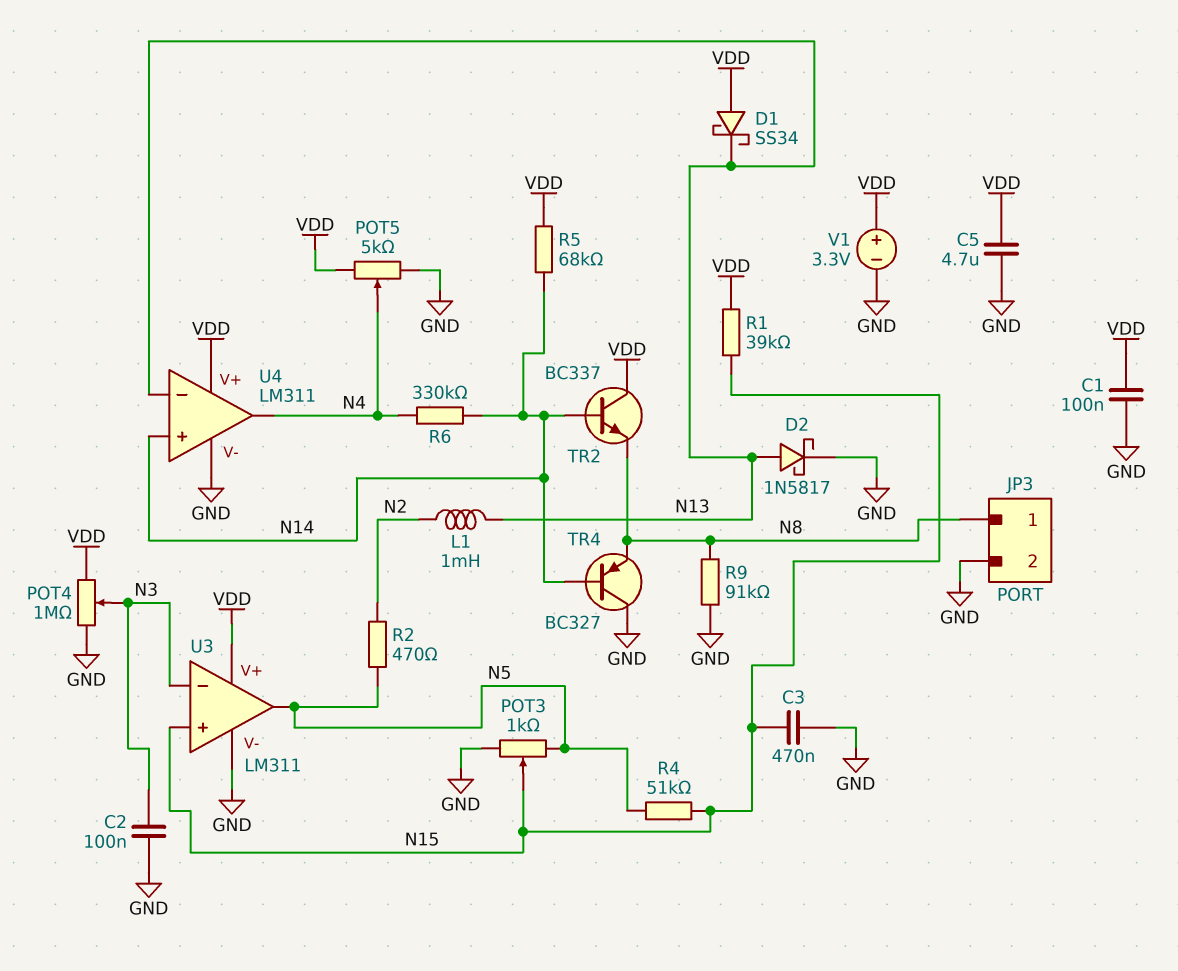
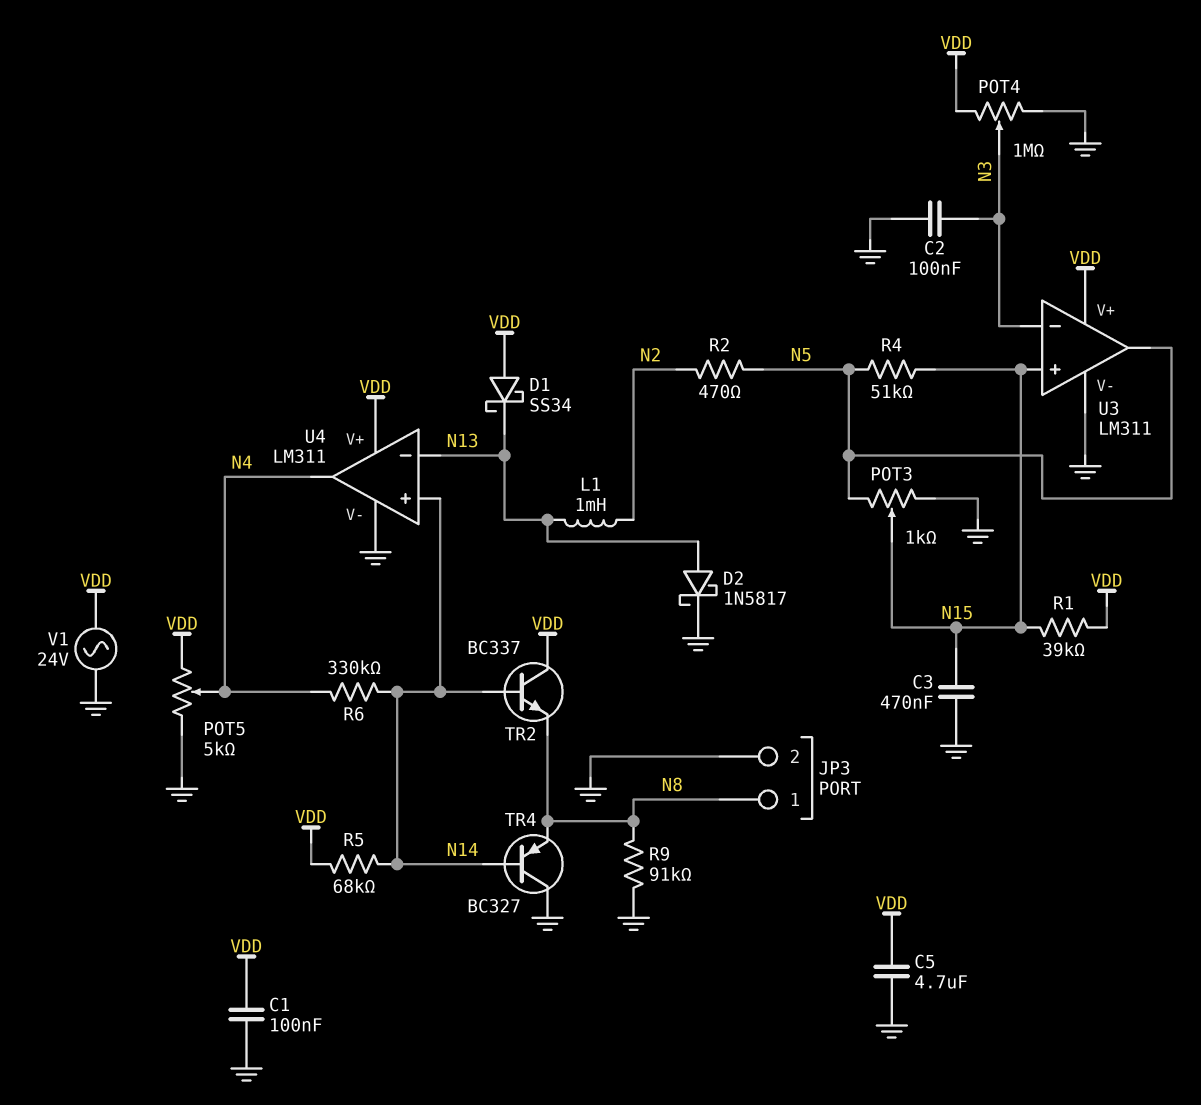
V1: 3.3V (plus VDD, minus GND) -> AC 24V (GND, VDD)

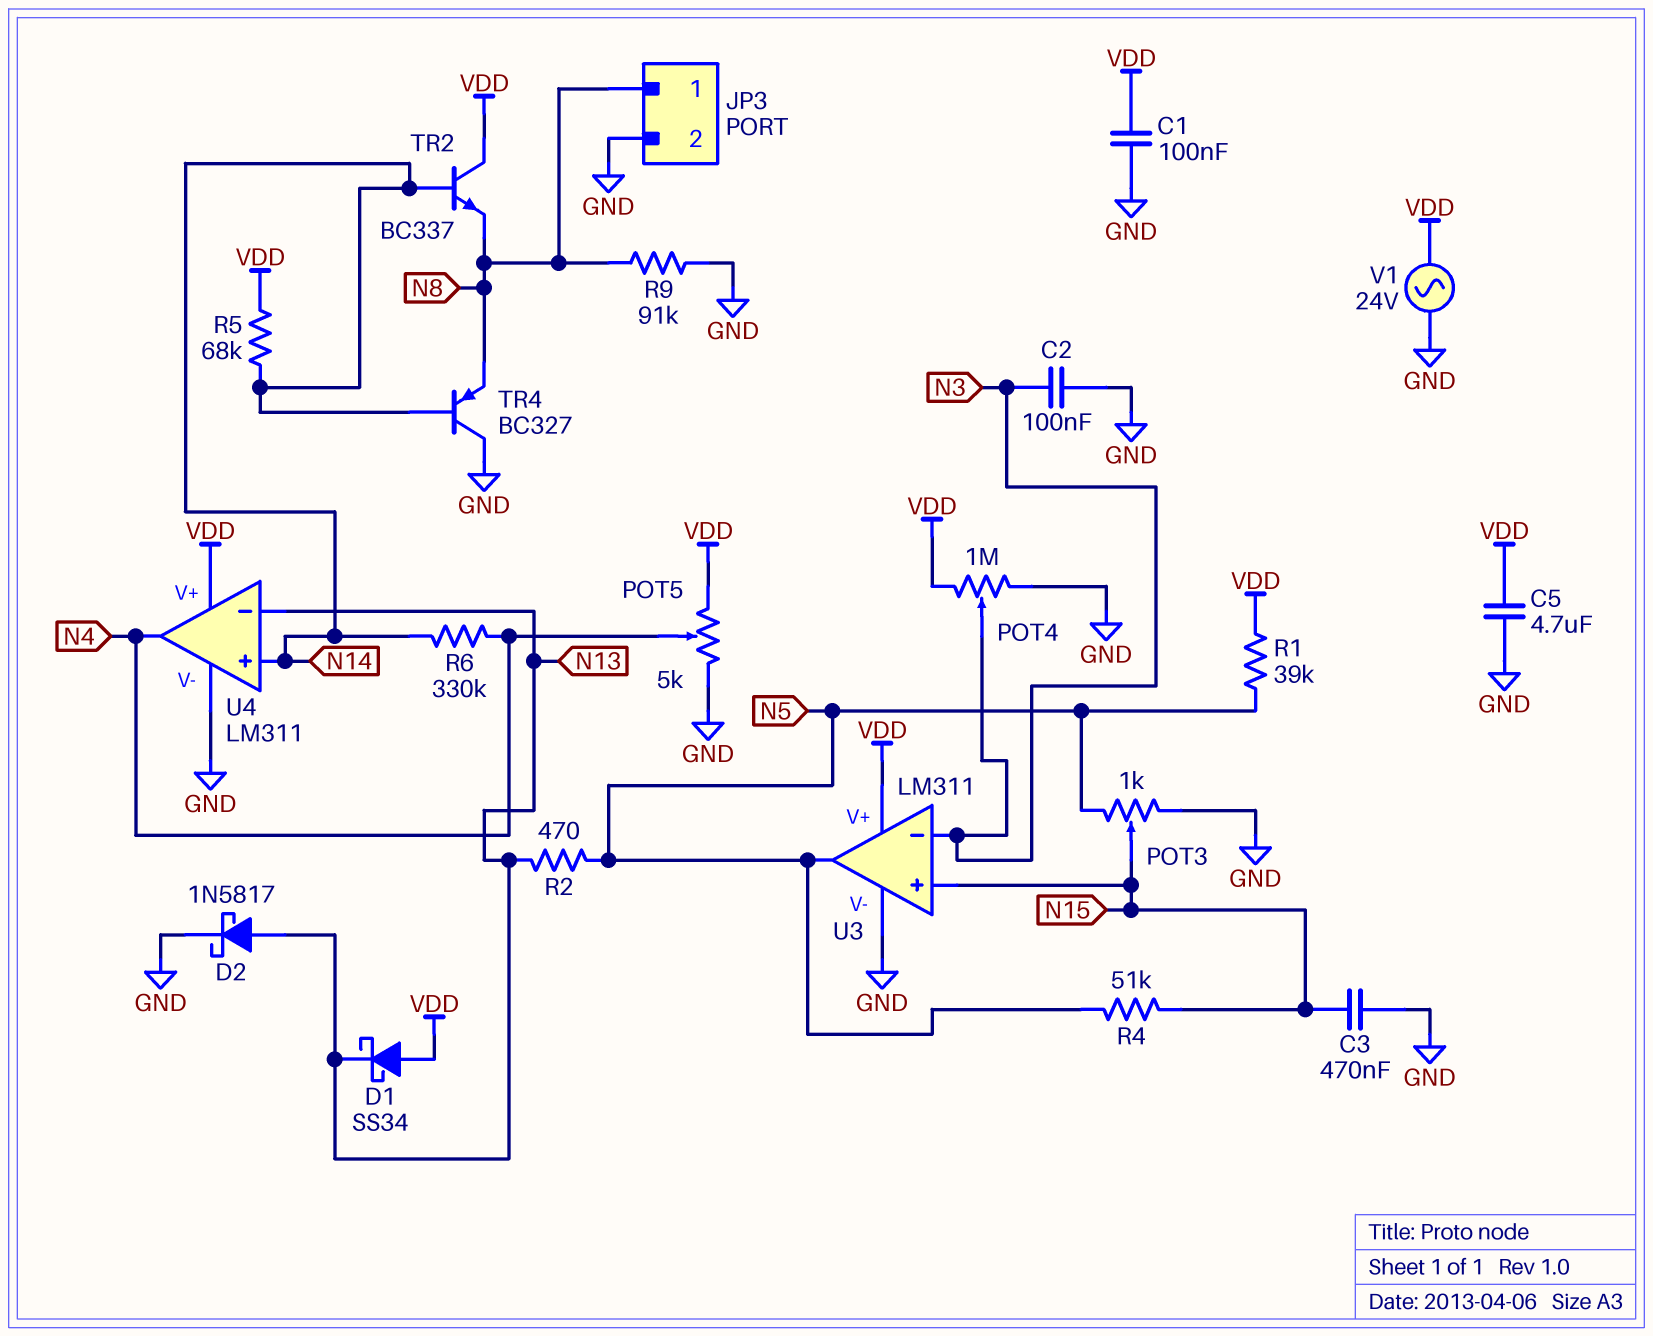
L1: 1mH (N2, N13) -> none
R1: 39k (N15, VDD) -> 39k (N5, VDD)
R2: 470 (N2, N5) -> 470 (N5, N13)

